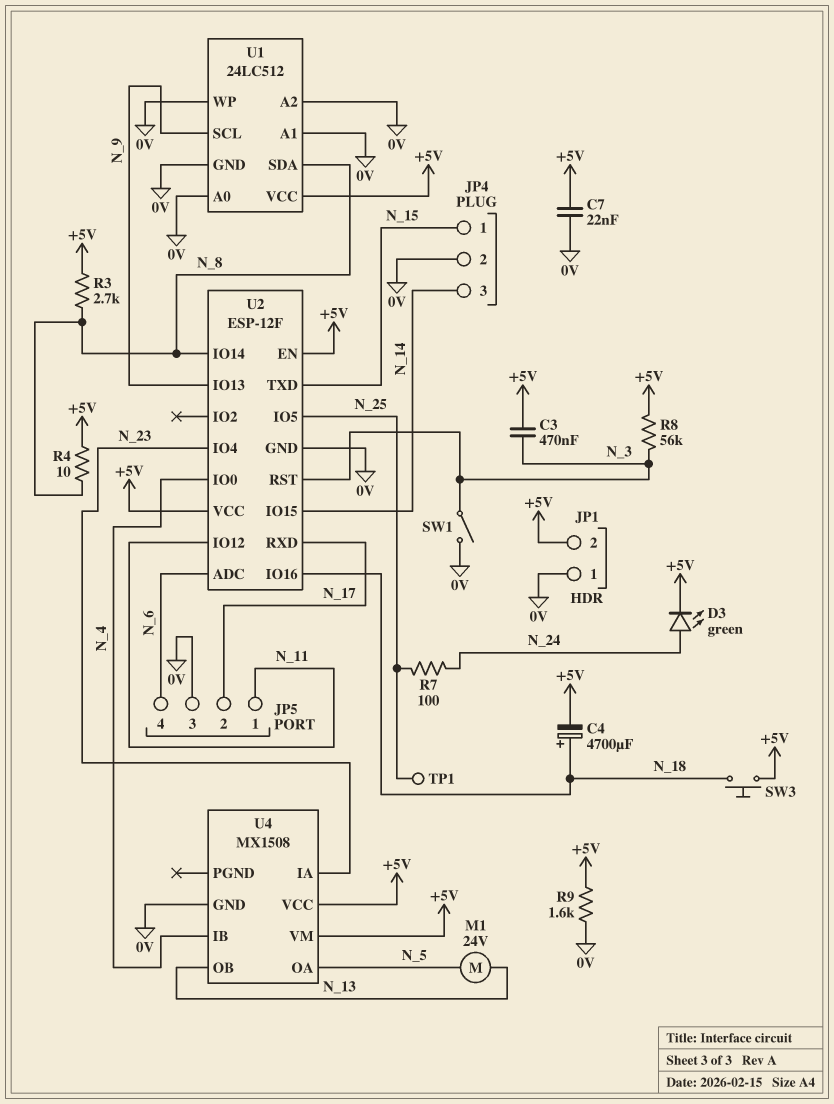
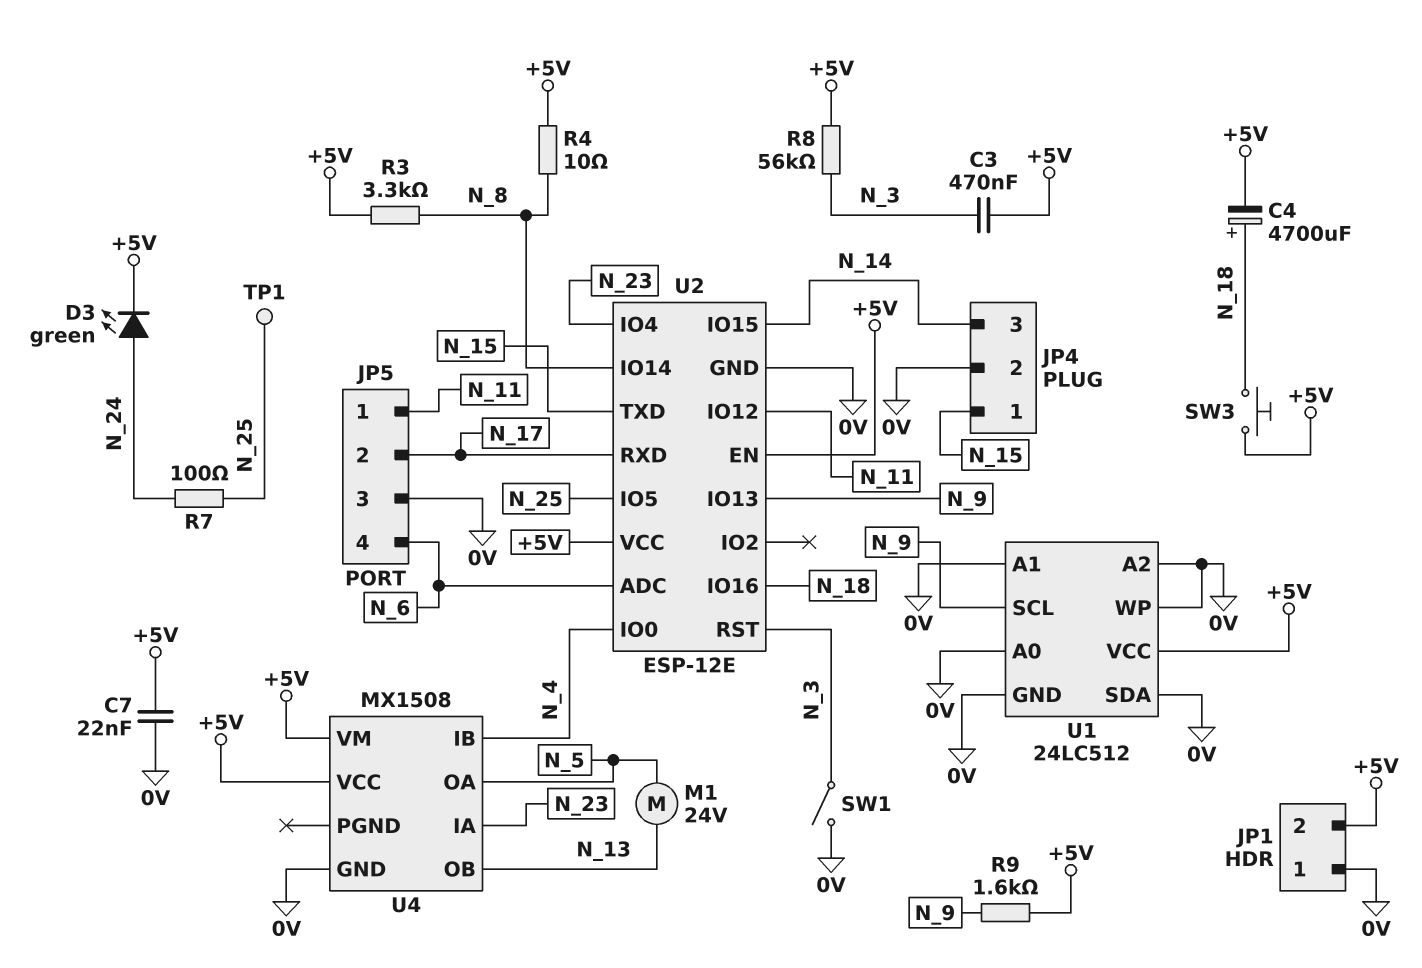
R3: 2.7k (+5V, N_8) -> 3.3k (+5V, N_8)
R9: 1.6k (+5V, 0V) -> 1.6k (+5V, N_9)
U1 pin SDA: N_8 -> 0V
U2: ESP-12F -> ESP-12E

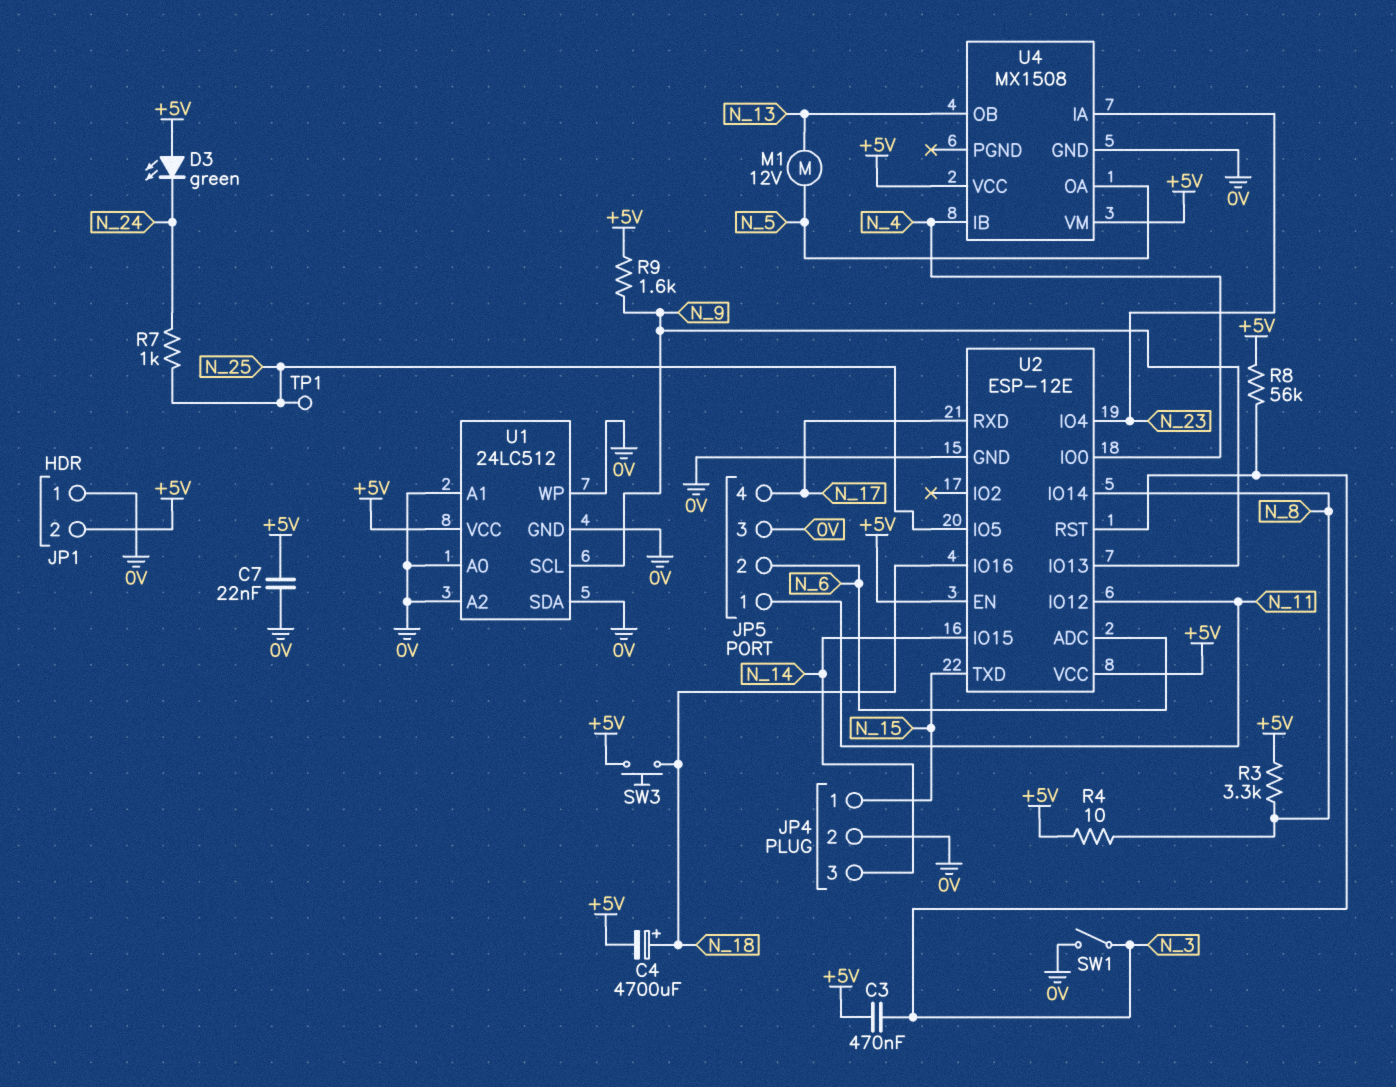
D3: LED green (A N_24, K +5V) -> LED green (A +5V, K N_24)
JP5 pin 2: N_17 -> N_6
JP5 pin 4: N_6 -> N_17
M1: motor 24V (N_5, N_13) -> motor 12V (N_5, N_13)
R7: 100 (N_24, N_25) -> 1k (N_24, N_25)

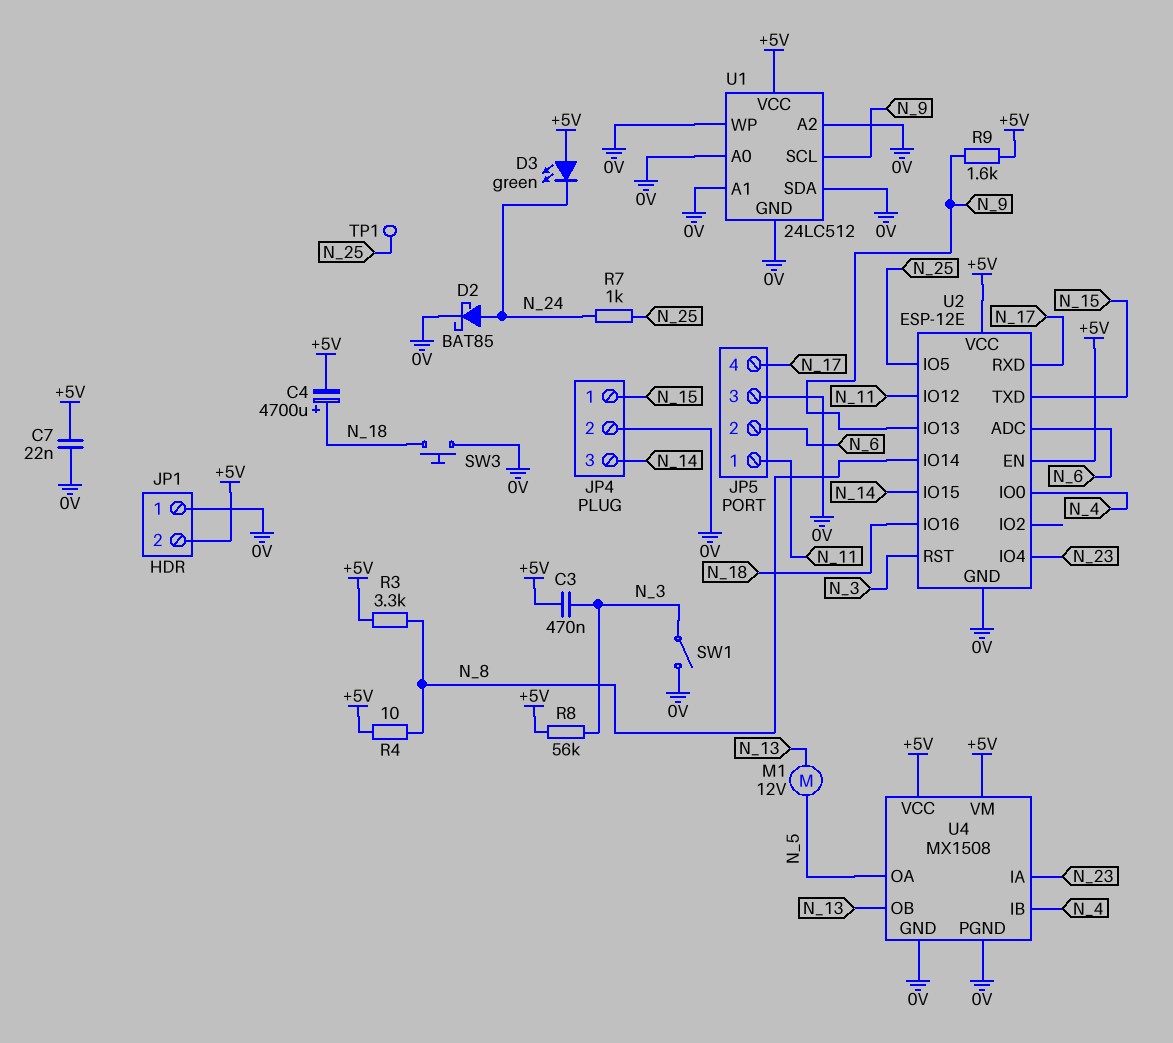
D2: none -> schottky BAT85 (A N_24, K 0V)
SW3: button (+5V, N_18) -> button (0V, N_18)
U4 pin PGND: none -> 0V

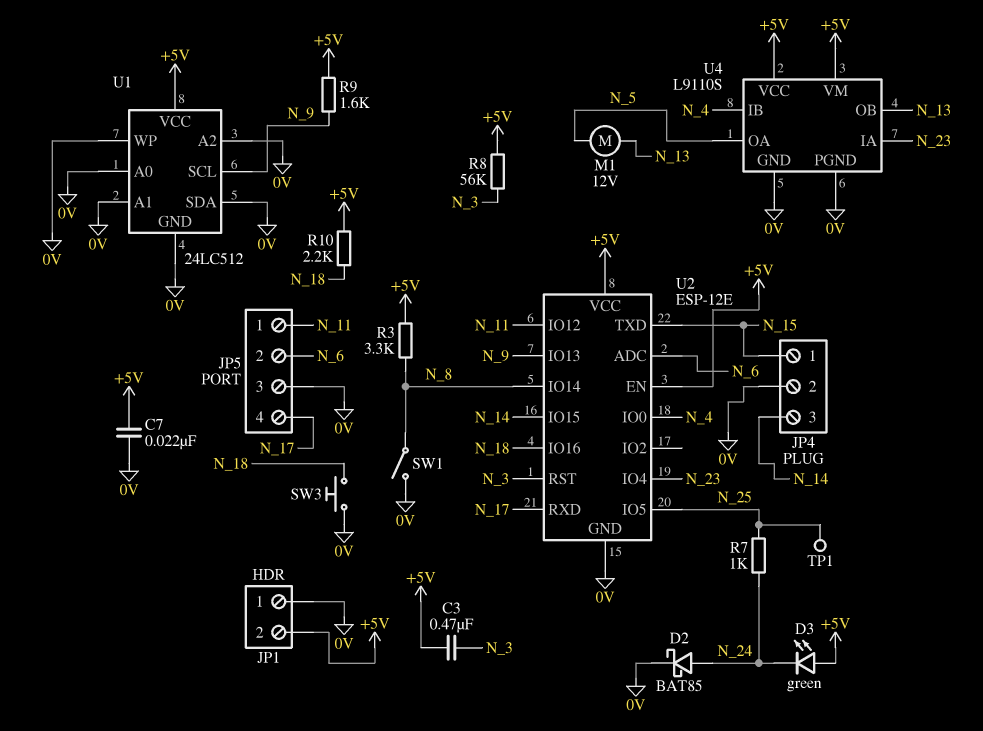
C4: 4700uF (plus N_18, minus +5V) -> none
R4: 10 (+5V, N_8) -> none
R10: none -> 2.2k (+5V, N_18)
SW1: switch (0V, N_3) -> switch (0V, N_8)
U4: MX1508 -> L9110S

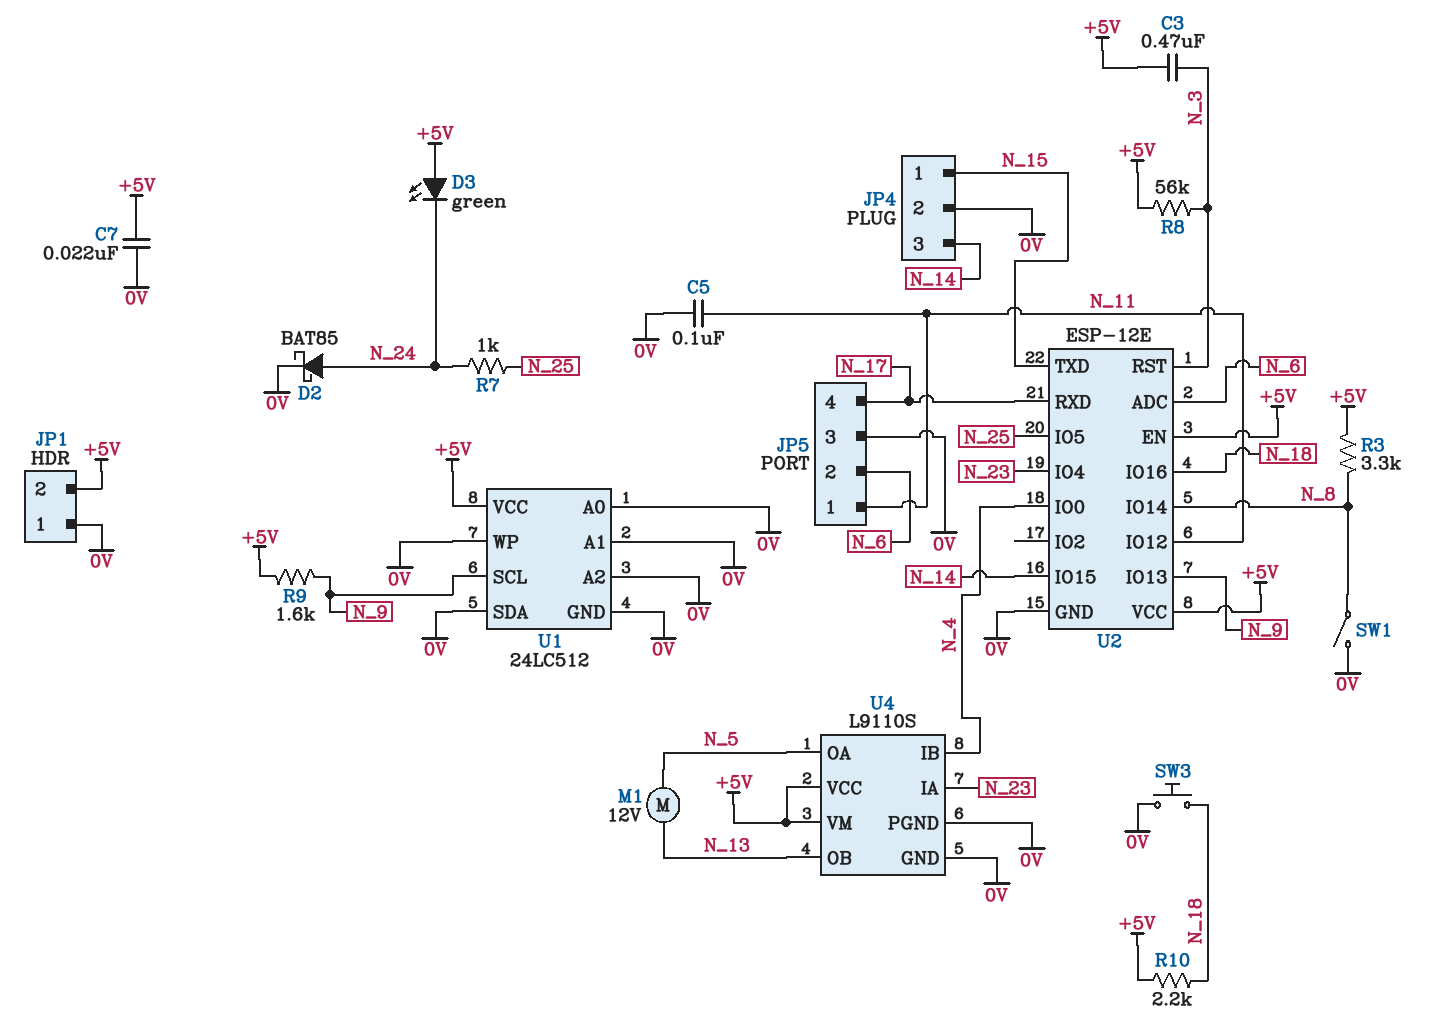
C5: none -> 100nF (0V, N_11)
TP1: test point (N_25) -> none

